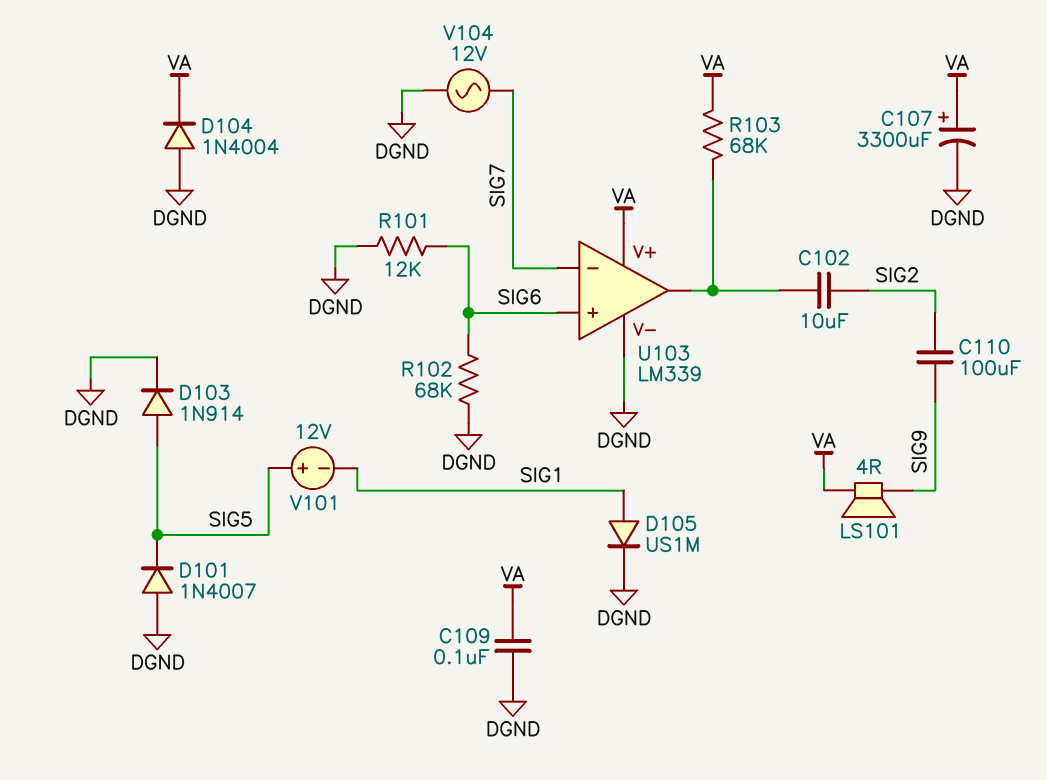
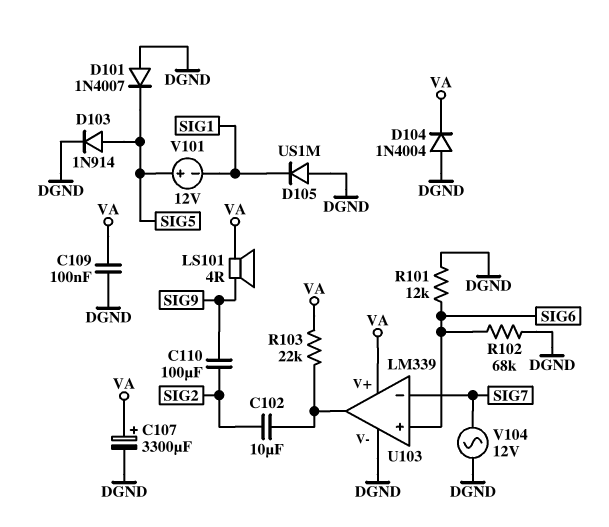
D105: diode US1M (A SIG1, K DGND) -> diode US1M (A DGND, K SIG1)
R103: 68k (U103/out, VA) -> 22k (U103/out, VA)

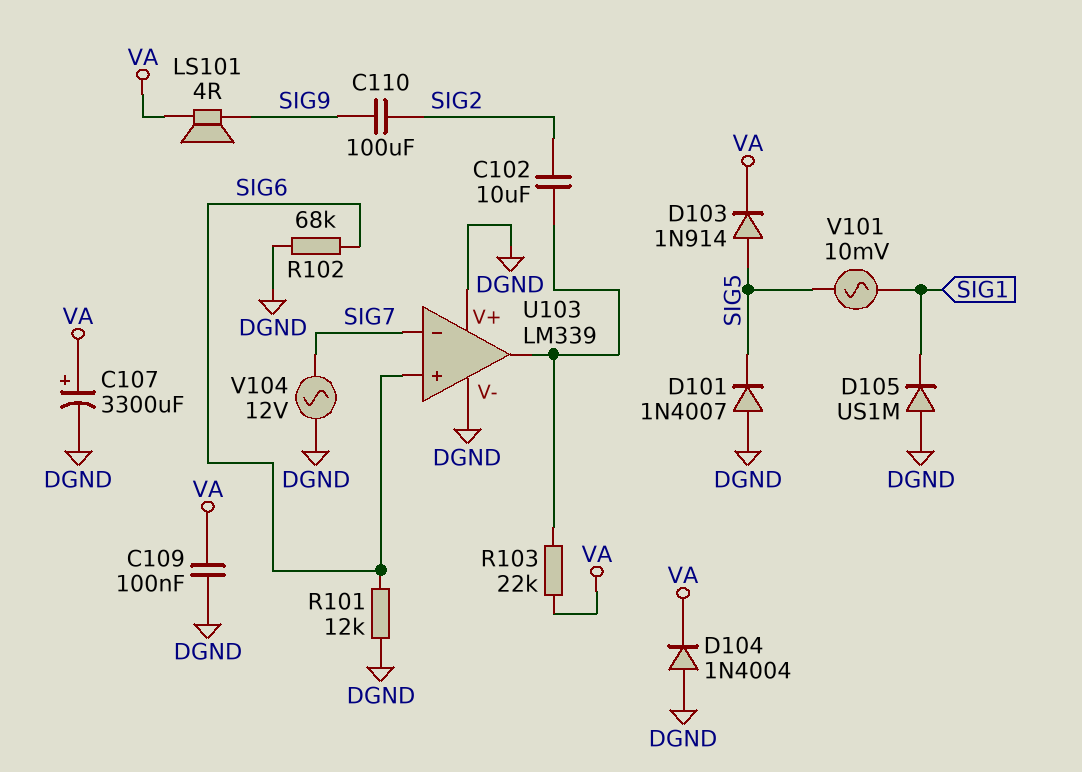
D103: diode 1N914 (A SIG5, K DGND) -> diode 1N914 (A SIG5, K VA)
U103 pin V+: VA -> DGND
V101: 12V (plus SIG5, minus SIG1) -> AC 10mV (SIG1, SIG5)

